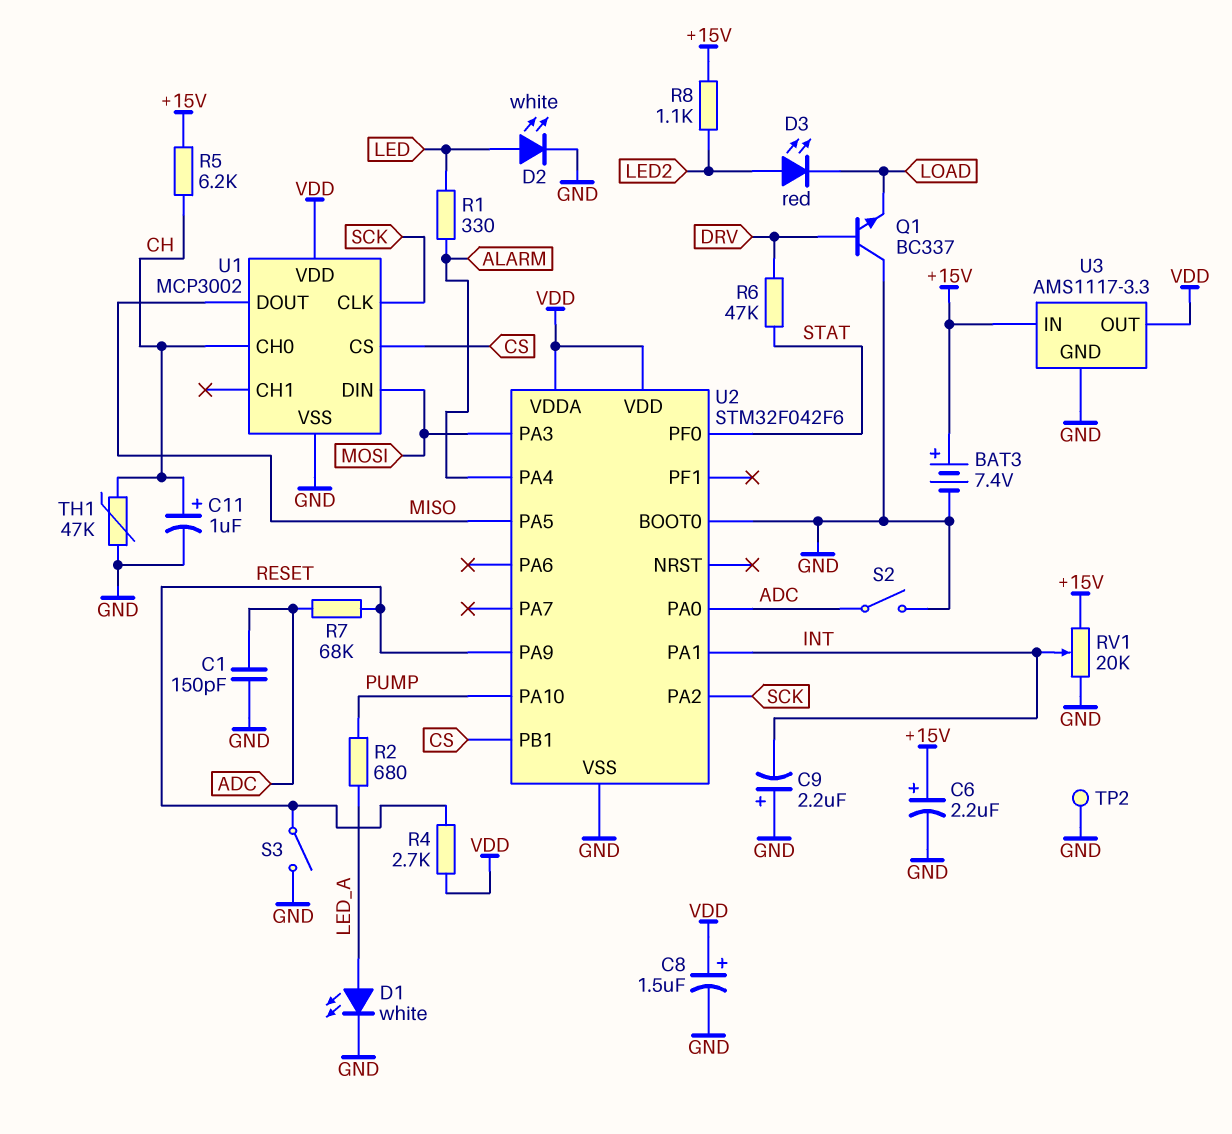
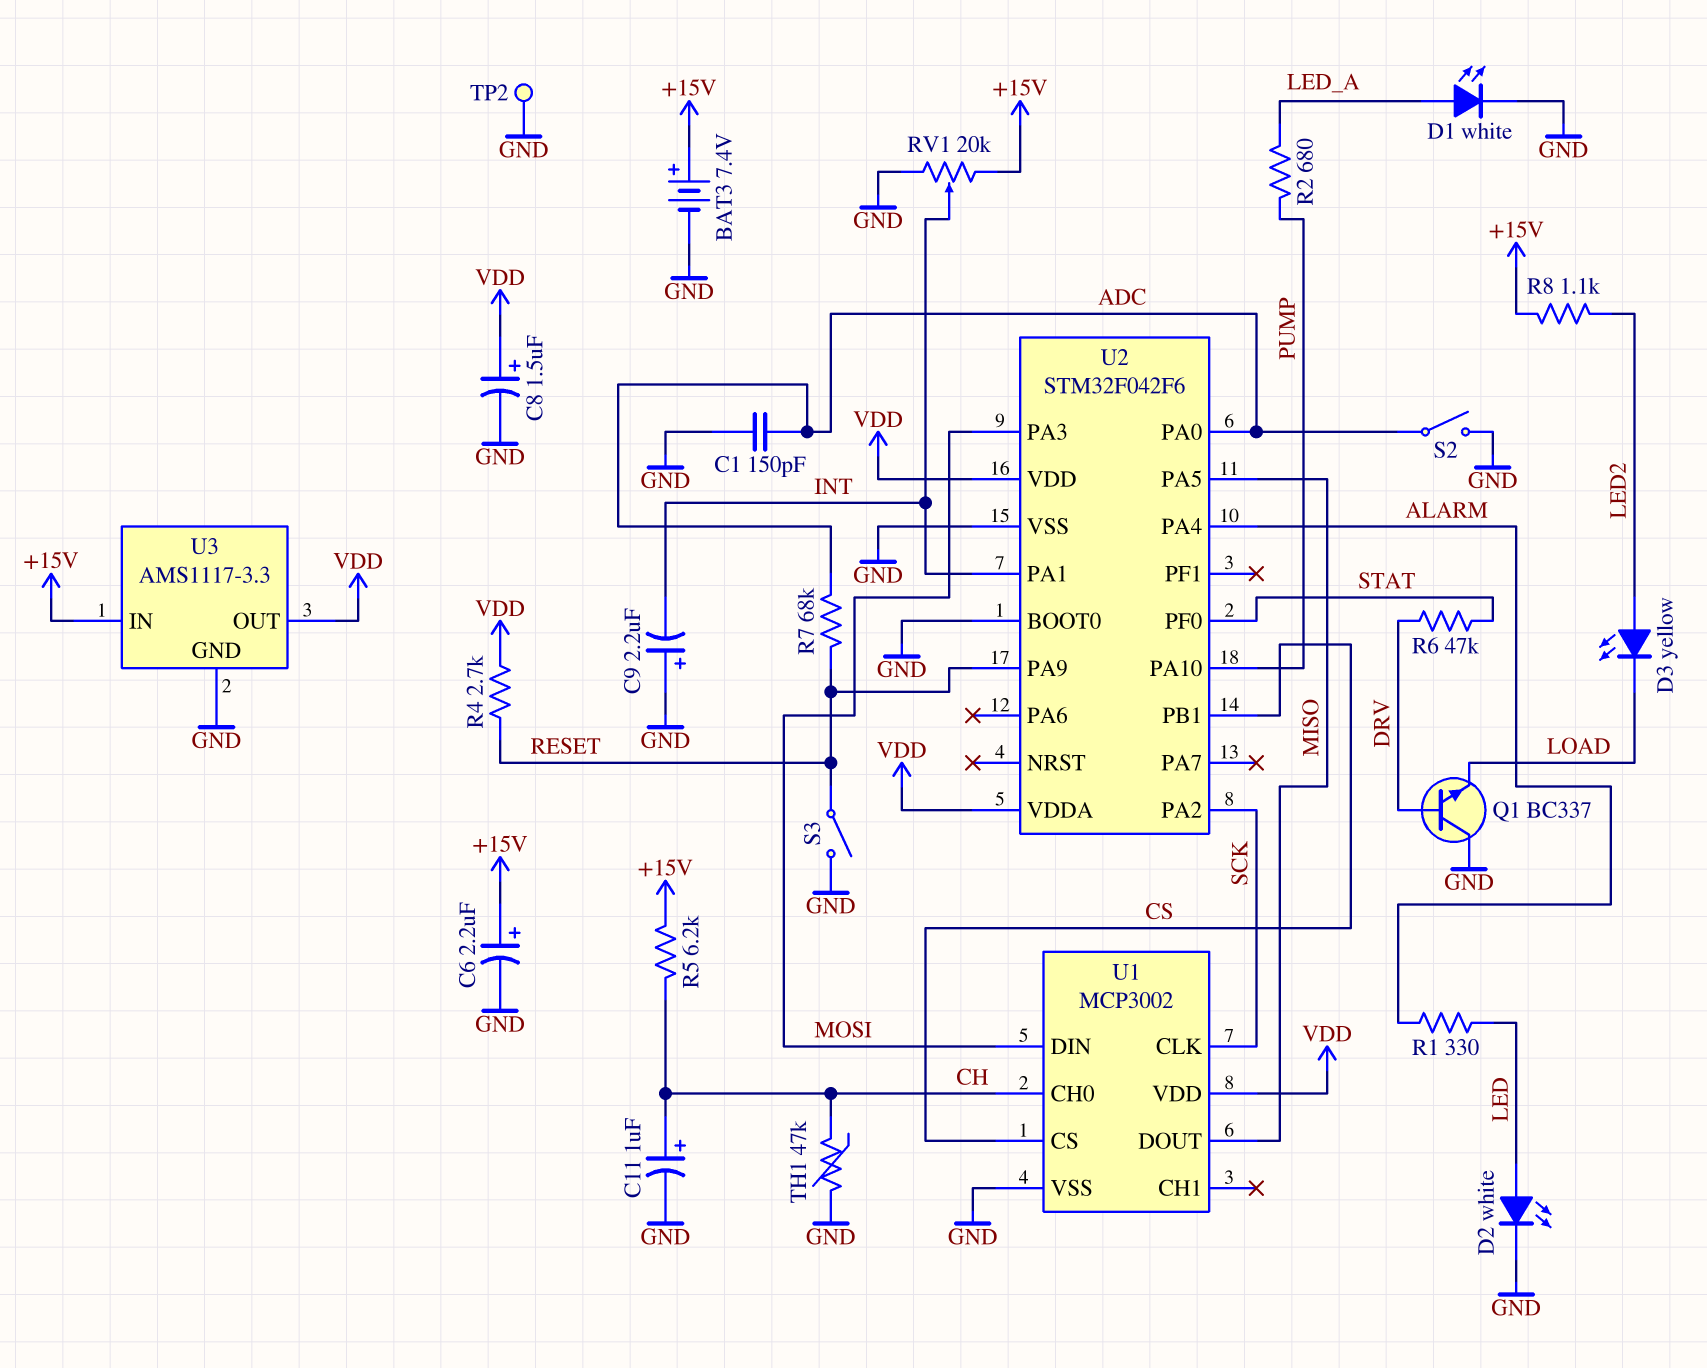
D3: LED red (A LED2, K LOAD) -> LED yellow (A LED2, K LOAD)

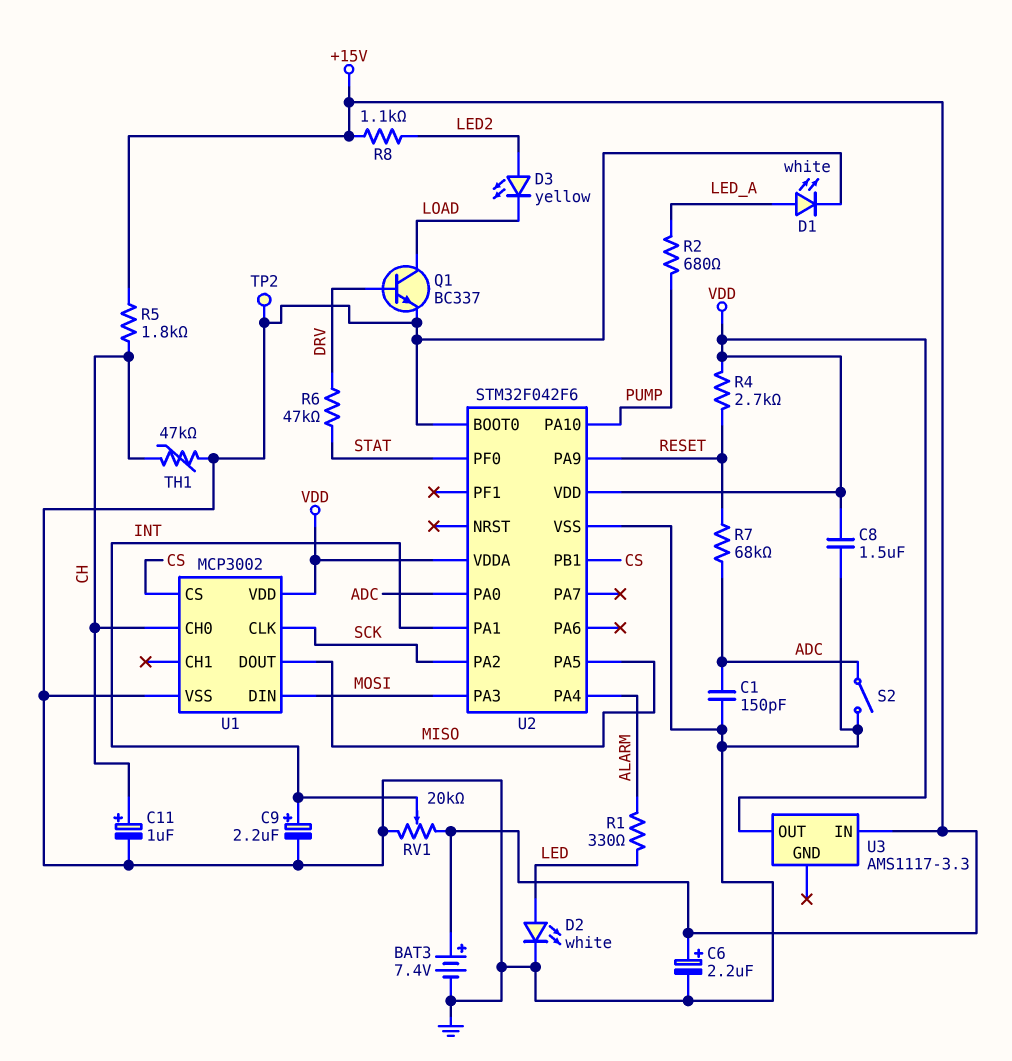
C8: 1.5uF (plus VDD, minus GND) -> 1.5uF (GND, VDD)
C9: 2.2uF (plus GND, minus INT) -> 2.2uF (plus INT, minus GND)
Q1: NPN BC337 (B DRV, C GND, E LOAD) -> NPN BC337 (B DRV, C LOAD, E GND)
R5: 6.2k (+15V, CH) -> 1.8k (+15V, CH)
S3: switch (GND, RESET) -> none
U3 pin GND: GND -> none

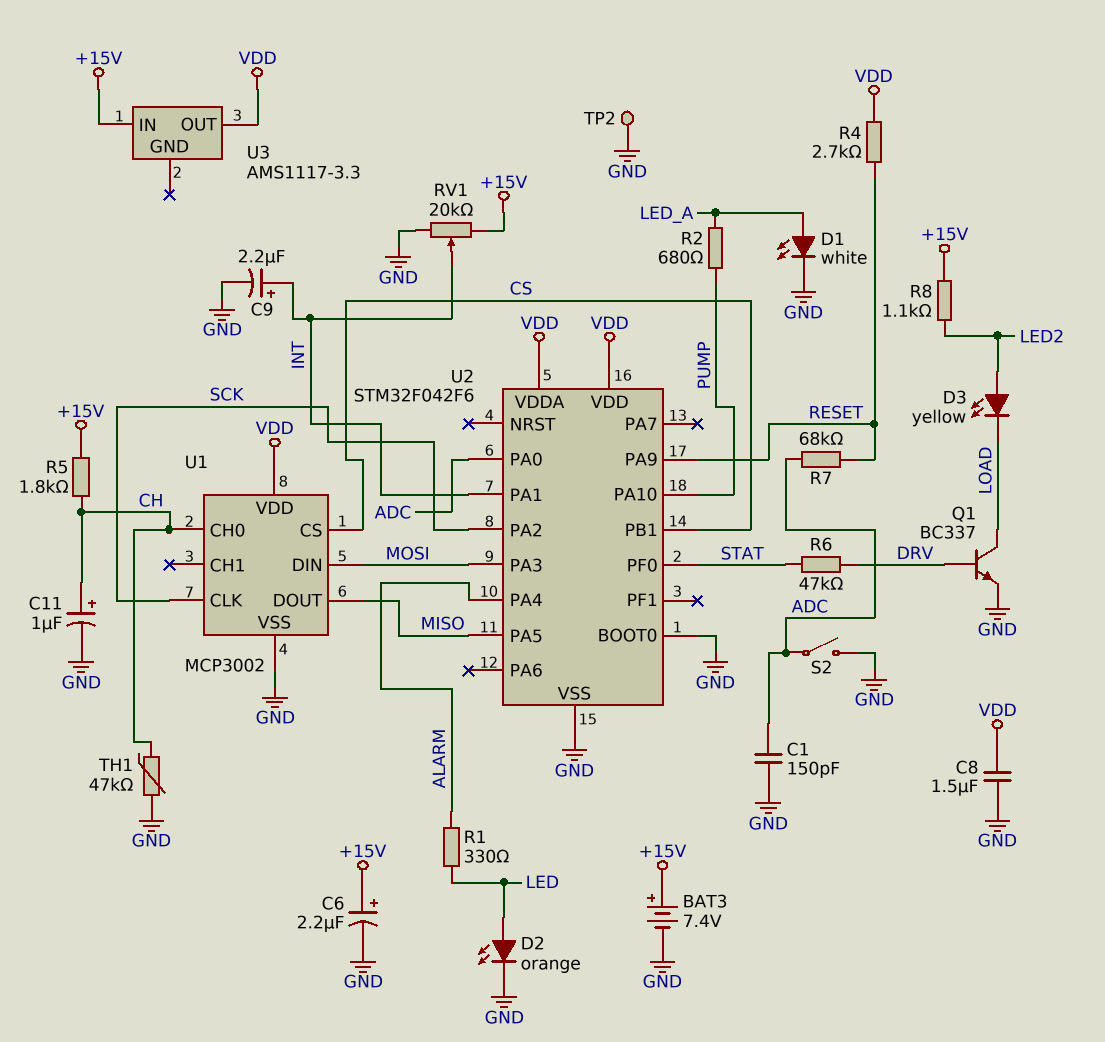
D2: LED white (A LED, K GND) -> LED orange (A LED, K GND)

